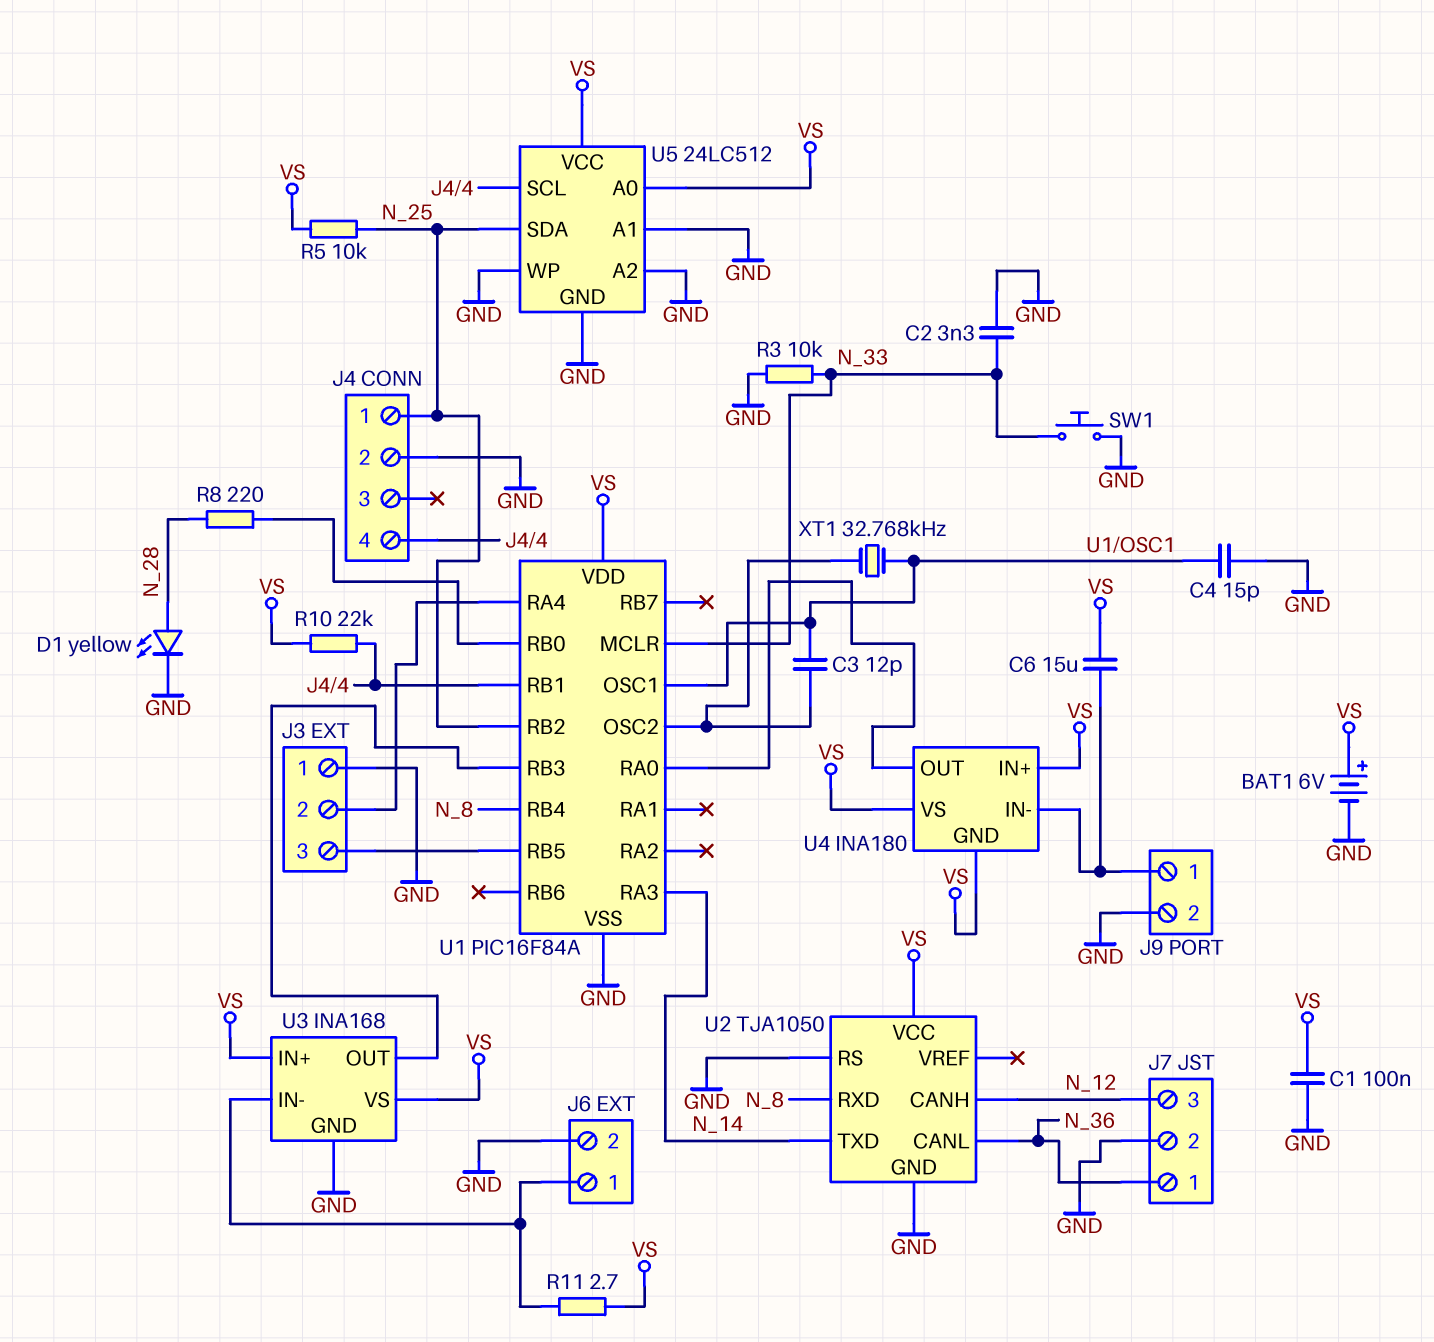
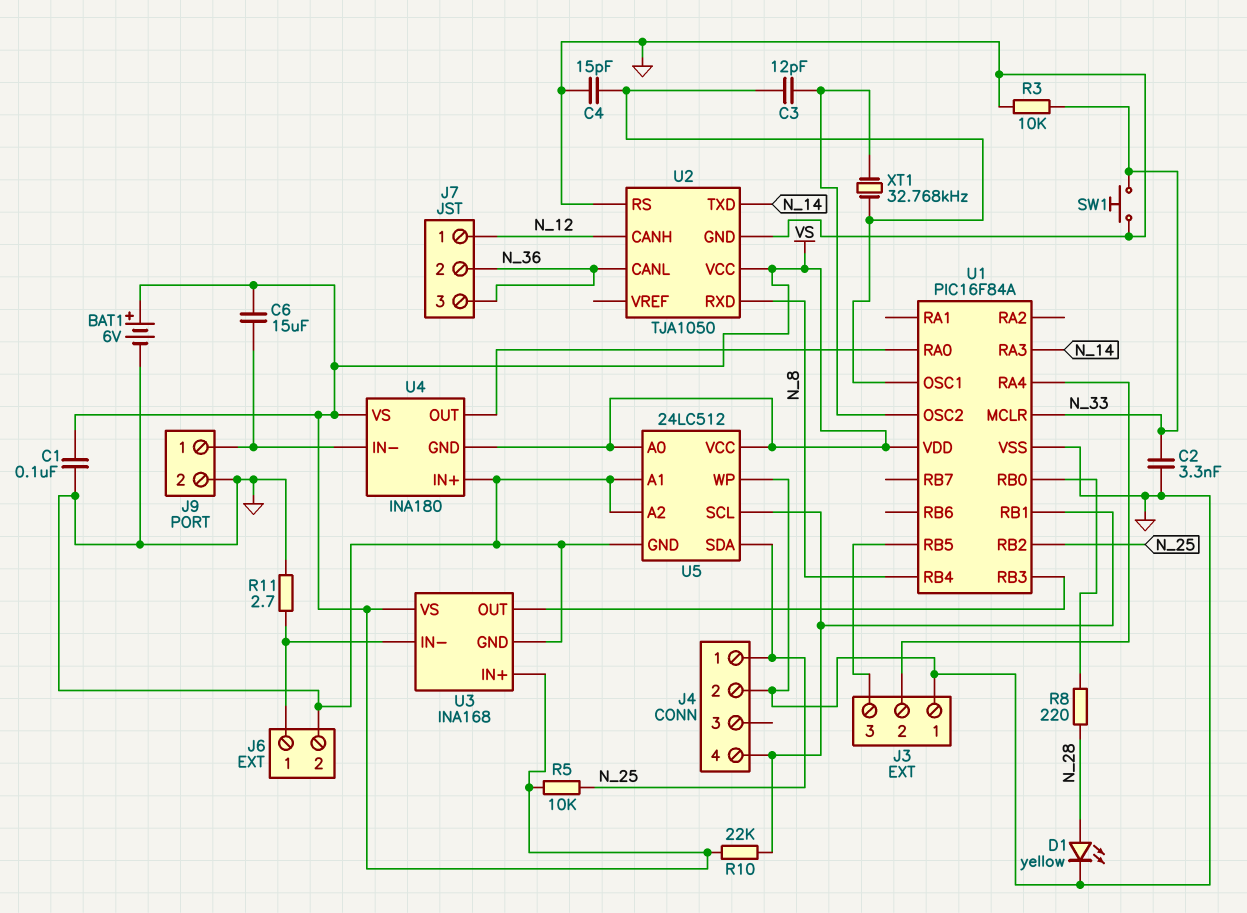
J7 pin 1: N_36 -> N_12
J7 pin 2: GND -> N_36
J7 pin 3: N_12 -> N_36
R11: 2.7 (J6/1, VS) -> 2.7 (GND, J6/1)
U4 pin IN+: VS -> GND

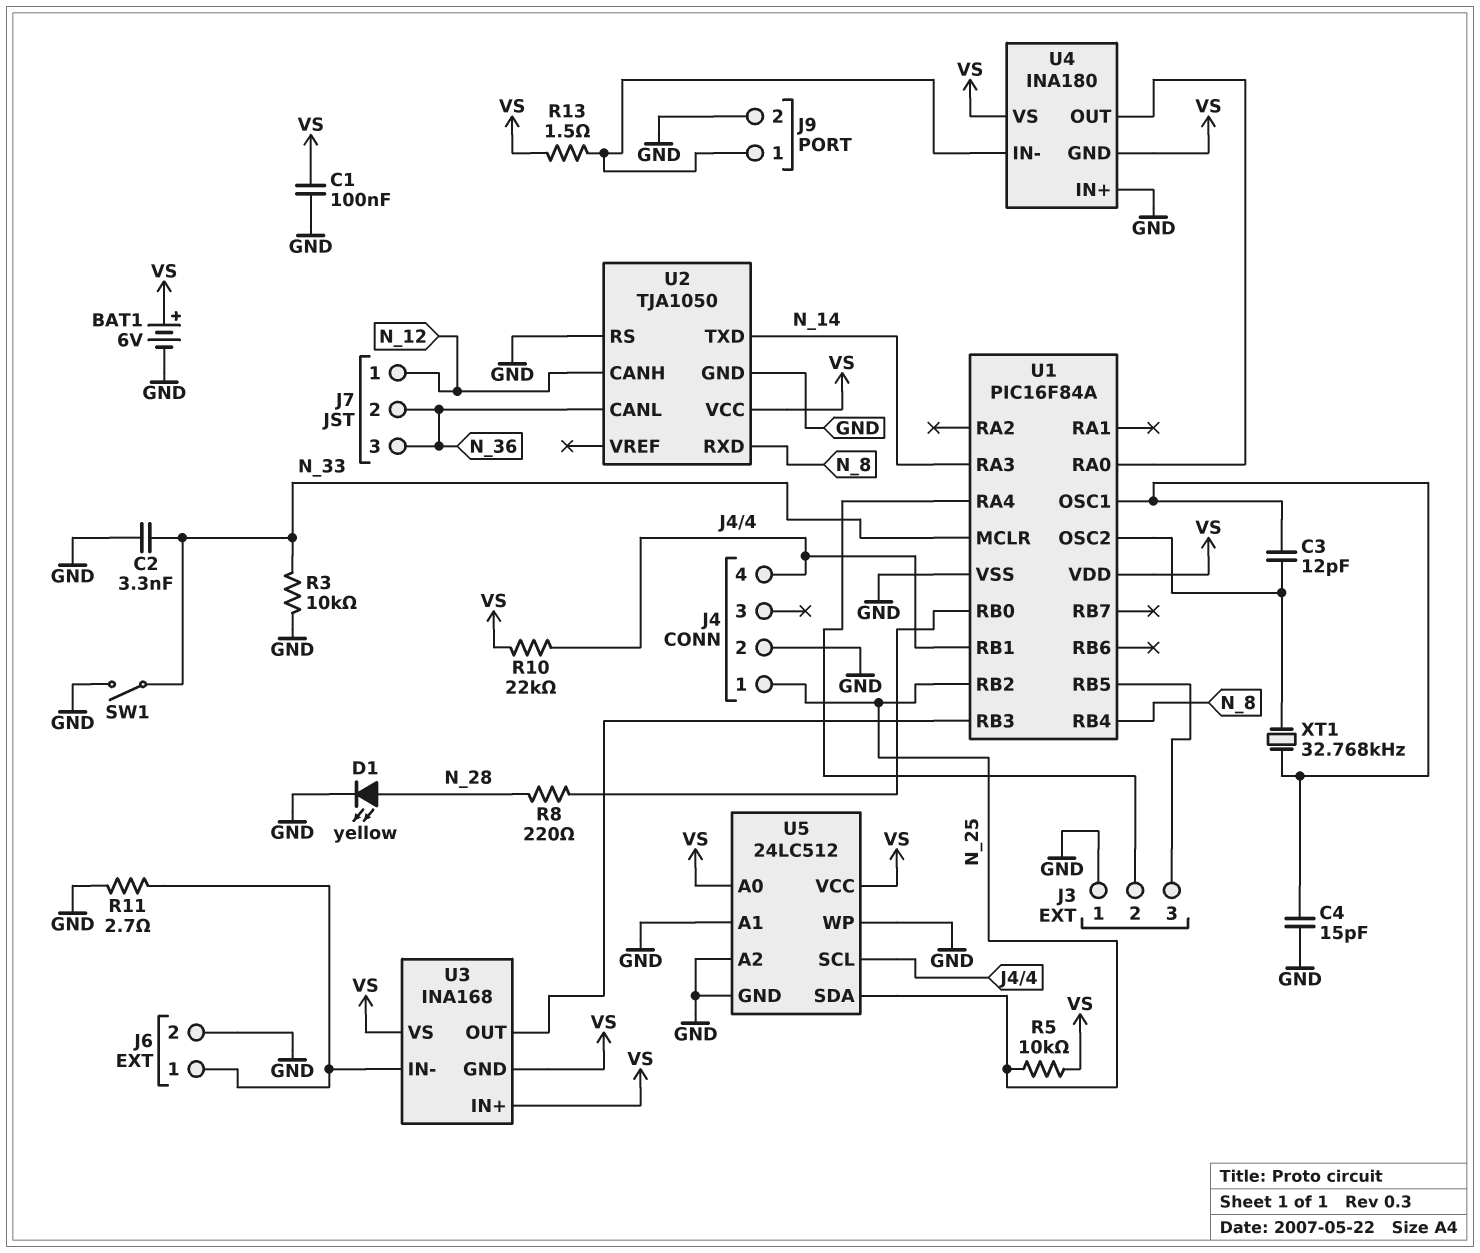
C6: 15uF (J9/1, VS) -> none
R13: none -> 1.5 (J9/1, VS)
SW1: button (GND, N_33) -> switch (GND, N_33)
U3 pin GND: GND -> VS

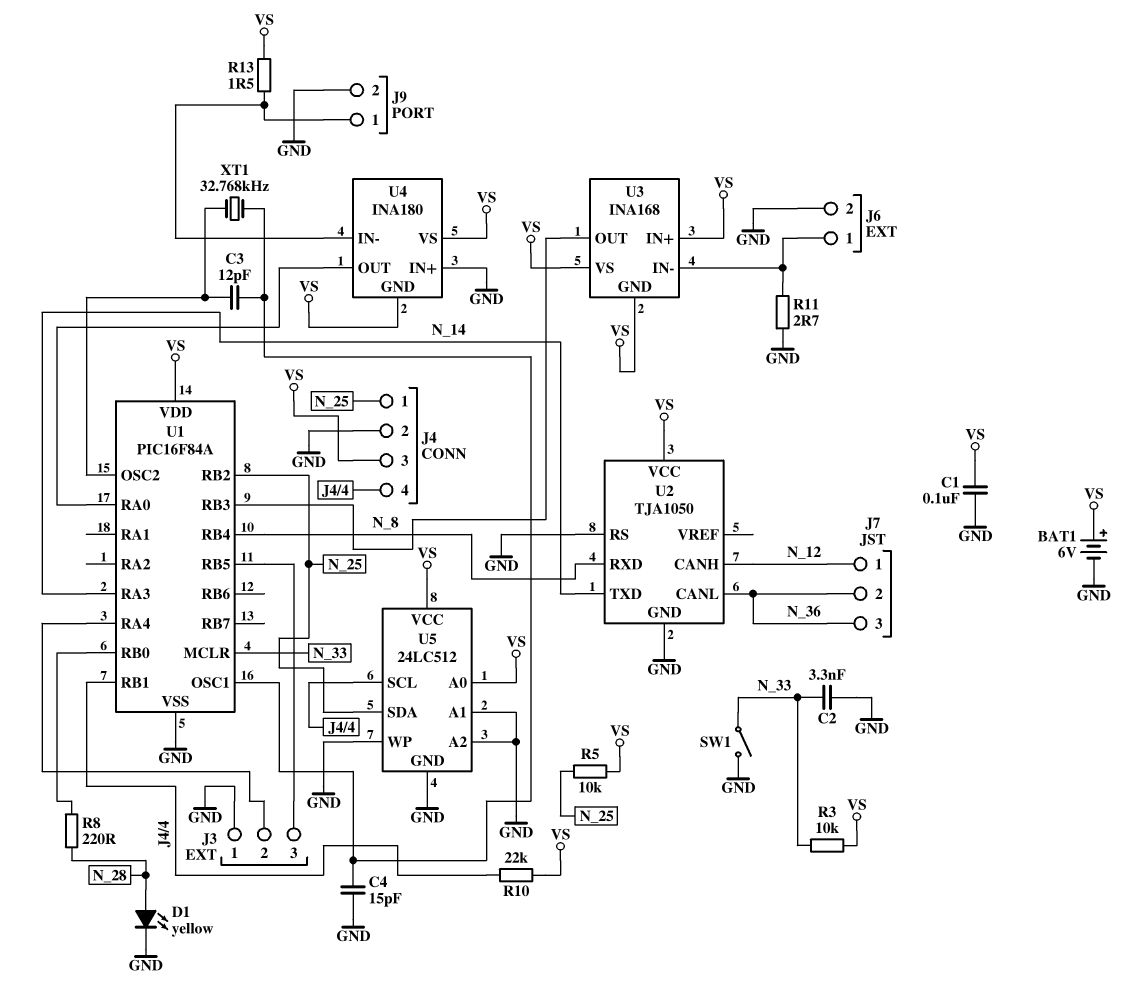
J4 pin 3: none -> VS
R3: 10k (GND, N_33) -> 10k (N_33, VS)

